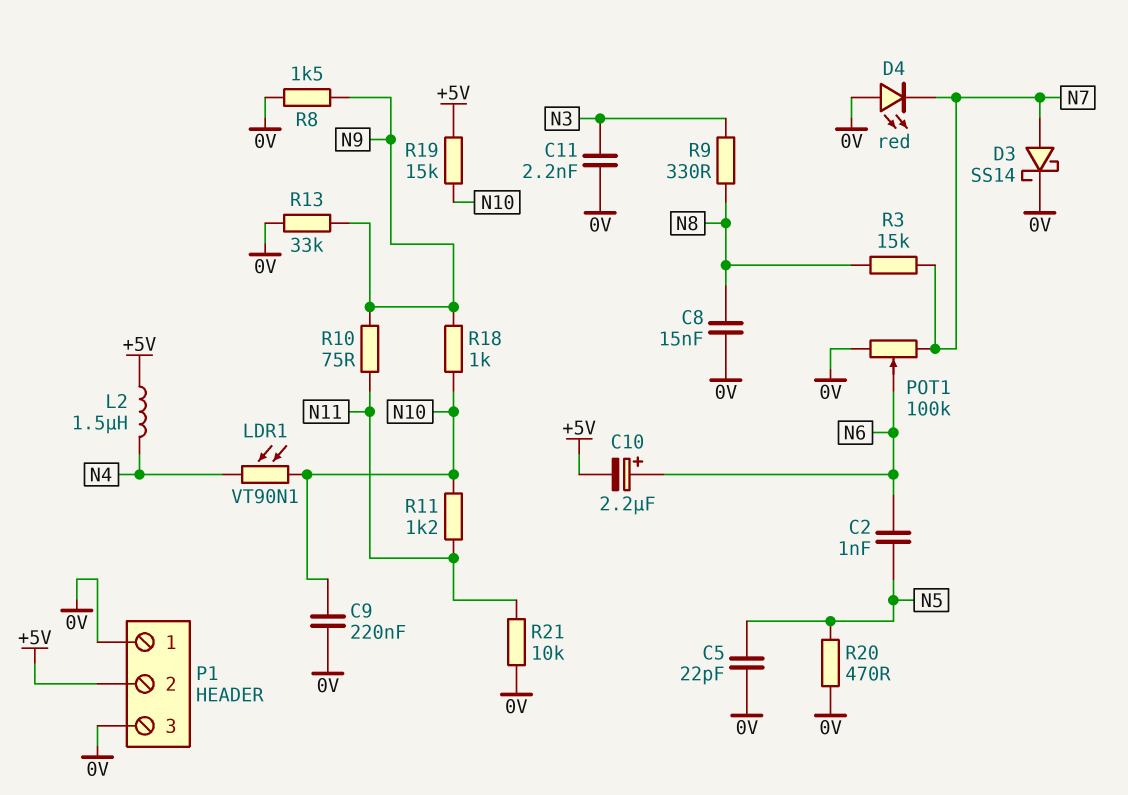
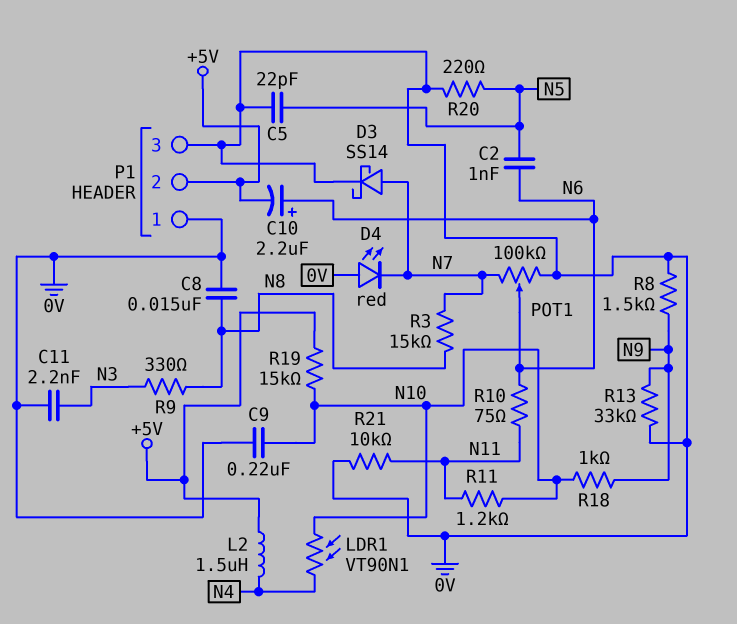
R10: 75 (N9, N11) -> 75 (N6, N11)
R20: 470 (0V, N5) -> 220 (0V, N5)

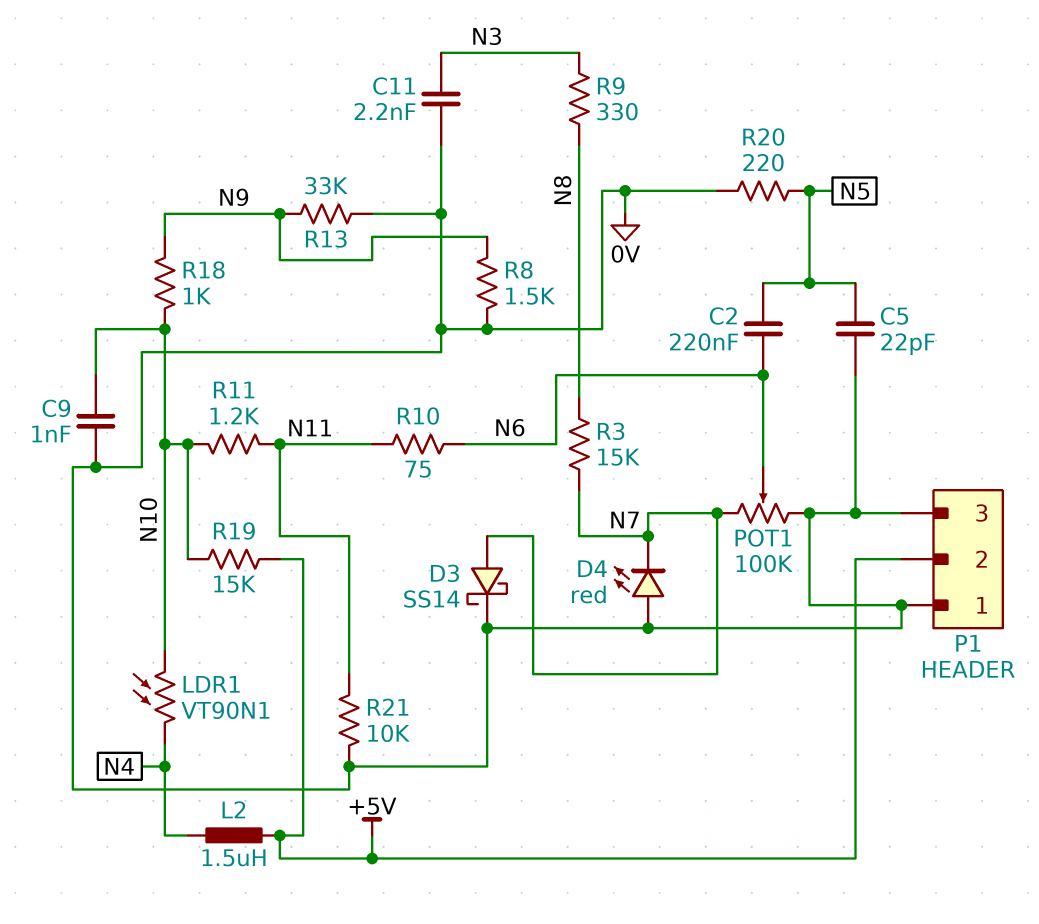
C2: 1nF (N5, N6) -> 220nF (N5, N6)
C8: 15nF (0V, N8) -> none
C9: 220nF (0V, N10) -> 1nF (0V, N10)
C10: 2.2uF (plus N6, minus +5V) -> none

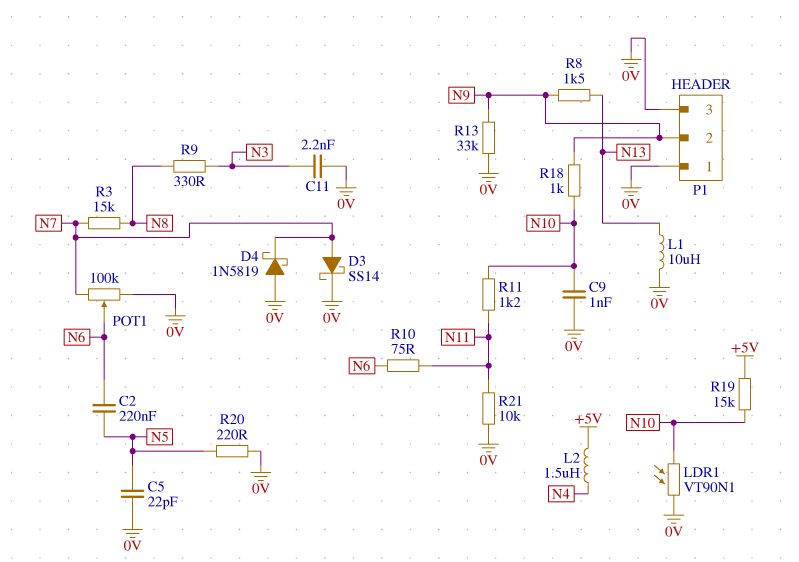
D4: LED red (A 0V, K N7) -> schottky 1N5819 (A 0V, K N7)
L1: none -> 10uH (0V, N13)
LDR1: VT90N1 (N4, N10) -> VT90N1 (0V, N10)
P1 pin 2: +5V -> N9
R8: 1.5k (0V, N9) -> 1.5k (N9, N13)

